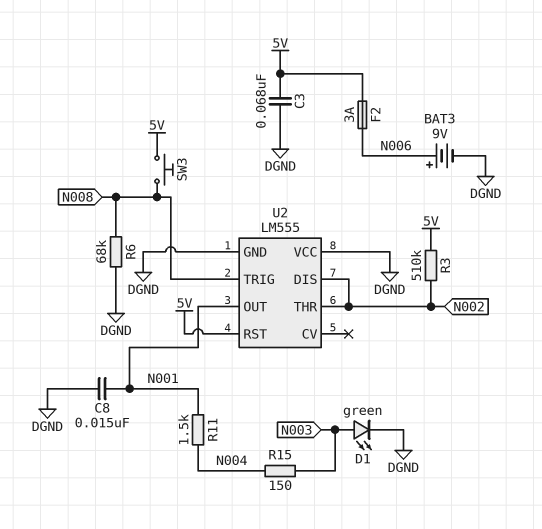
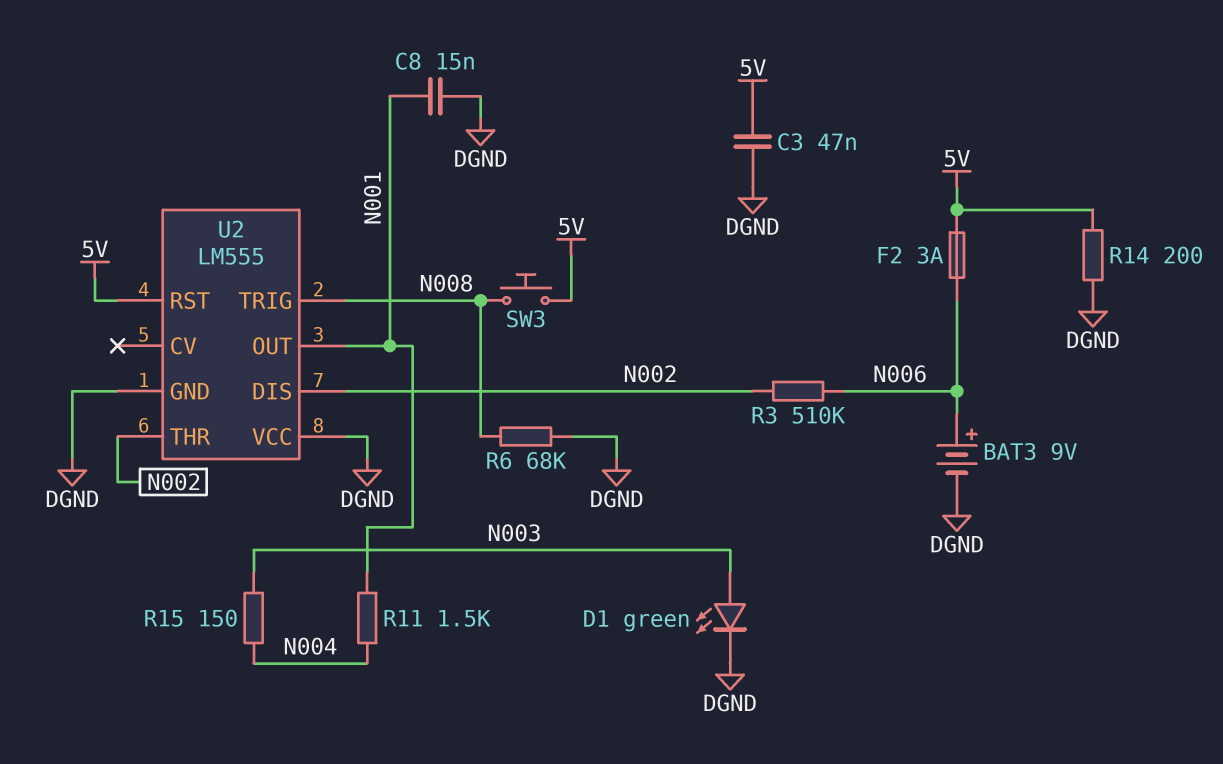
C3: 68nF (5V, DGND) -> 47nF (5V, DGND)
R3: 510k (5V, N002) -> 510k (N002, N006)
R14: none -> 200 (5V, DGND)

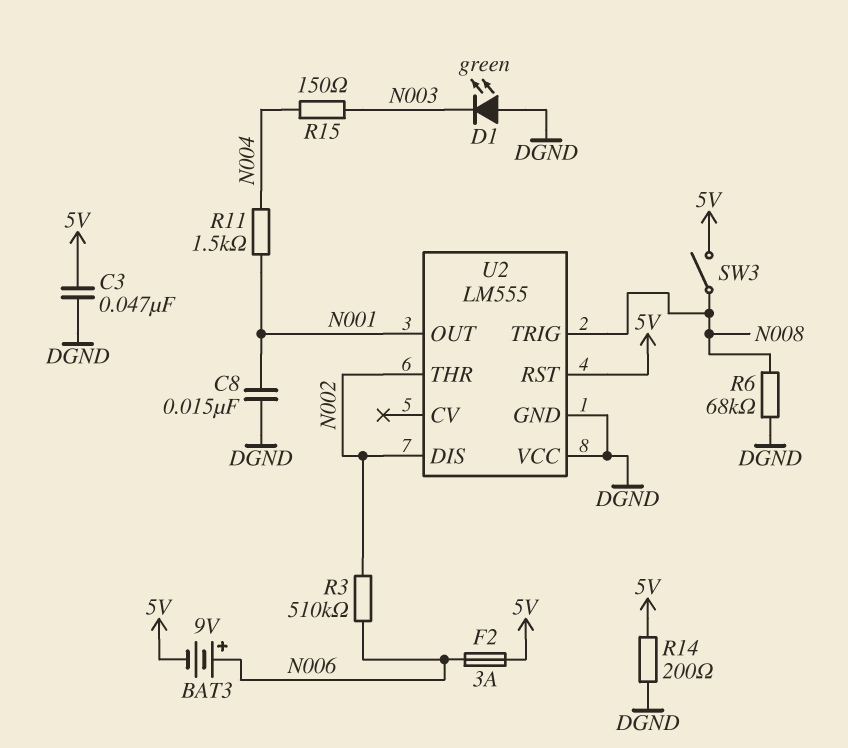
BAT3: 9V (plus N006, minus DGND) -> 9V (plus N006, minus 5V)
D1: LED green (A N003, K DGND) -> LED green (A DGND, K N003)
SW3: button (5V, N008) -> switch (5V, N008)

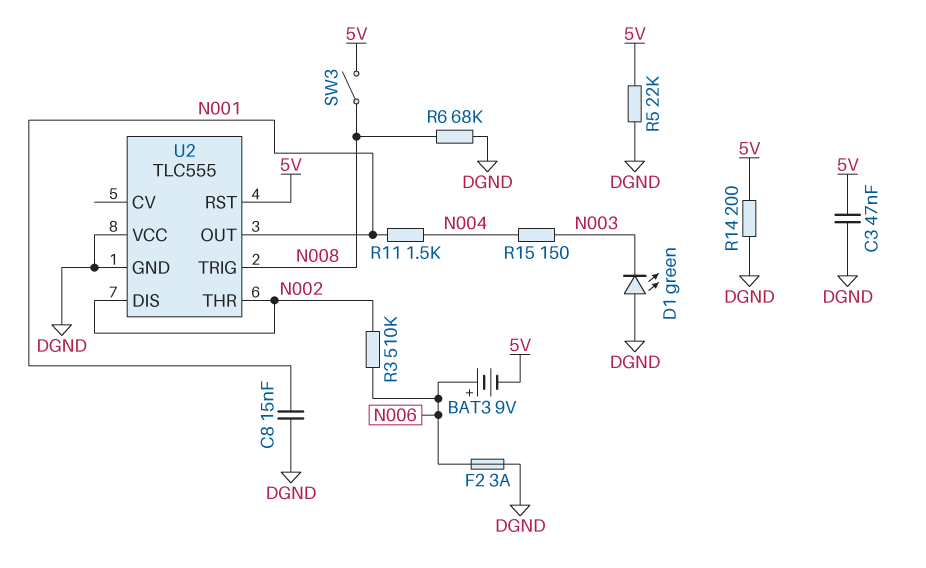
F2: 3A (5V, N006) -> 3A (DGND, N006)
R5: none -> 22k (5V, DGND)
U2: LM555 -> TLC555

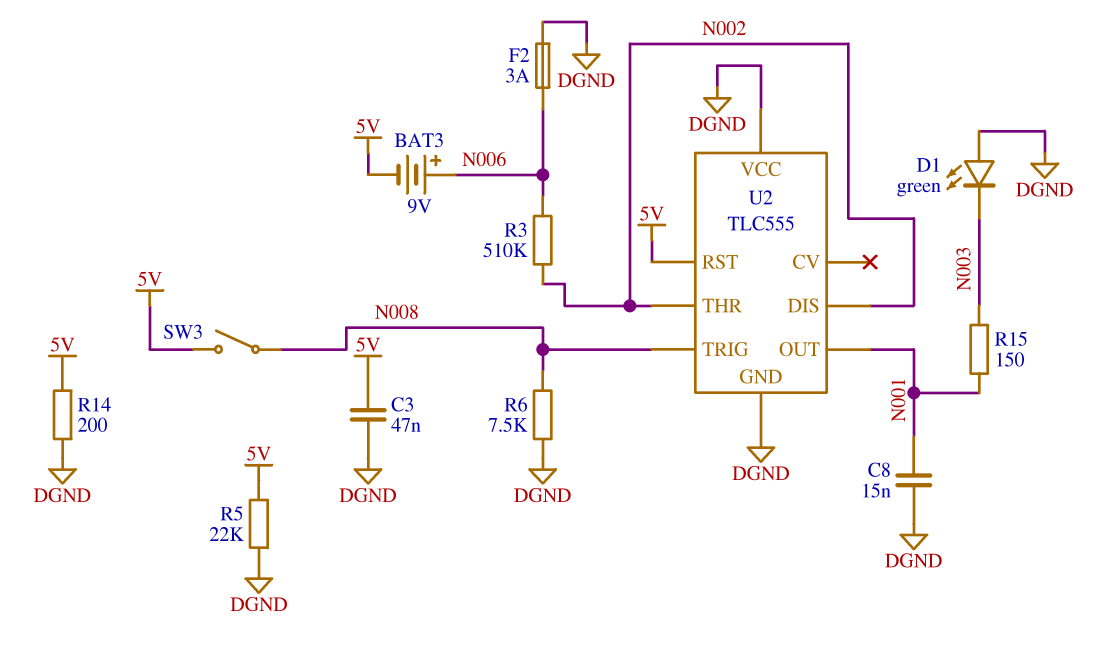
R6: 68k (DGND, N008) -> 7.5k (DGND, N008)
R11: 1.5k (N001, N004) -> none
R15: 150 (N003, N004) -> 150 (N001, N003)

